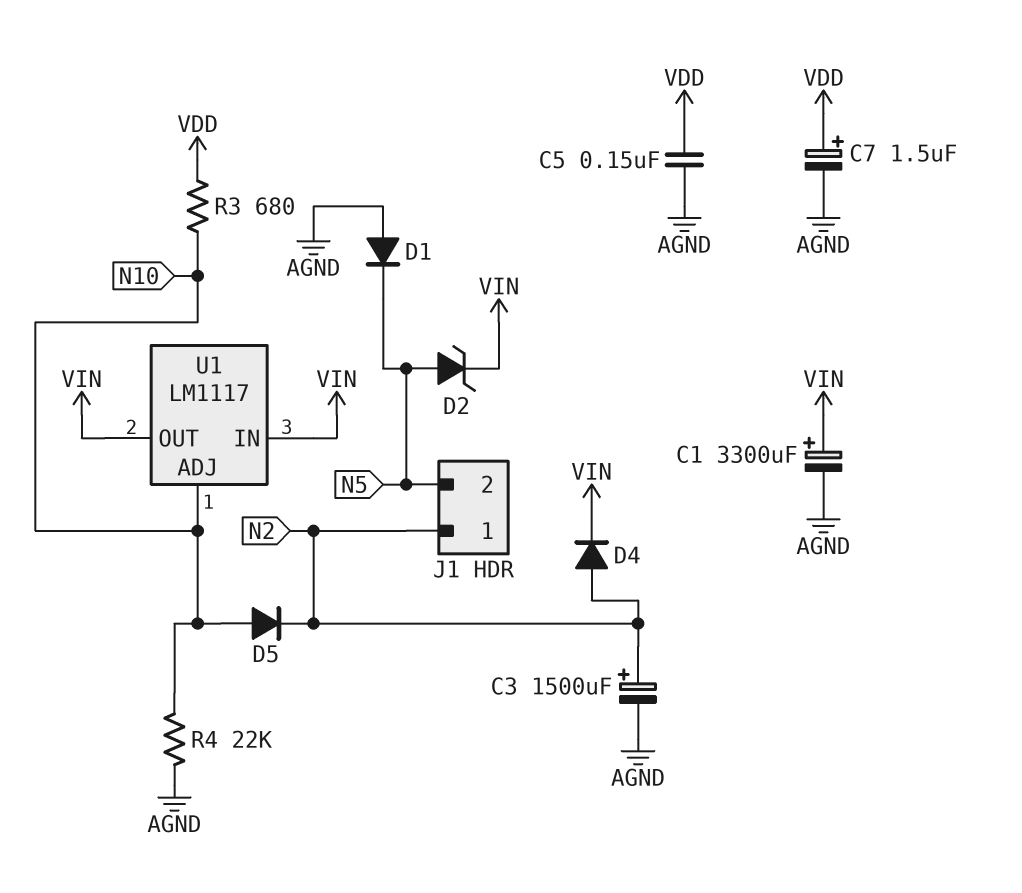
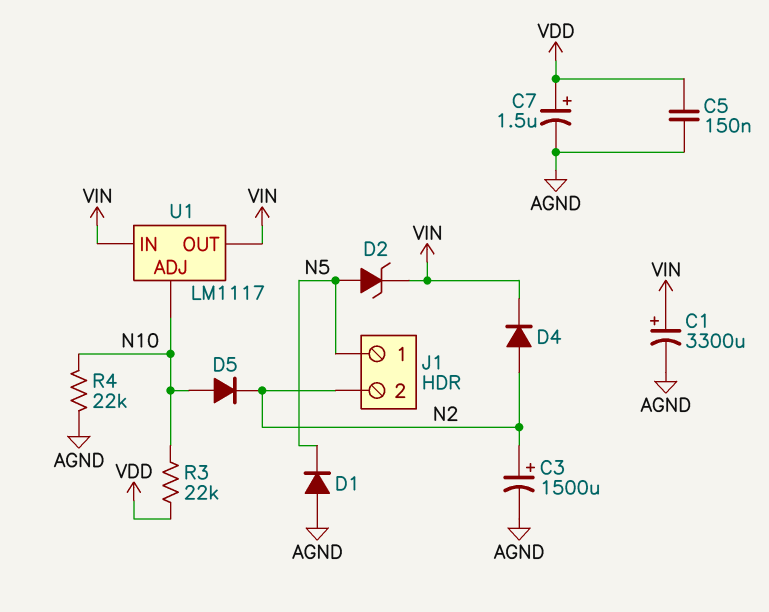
J1 pin 1: N2 -> N5
J1 pin 2: N5 -> N2
R3: 680 (N10, VDD) -> 22k (N10, VDD)

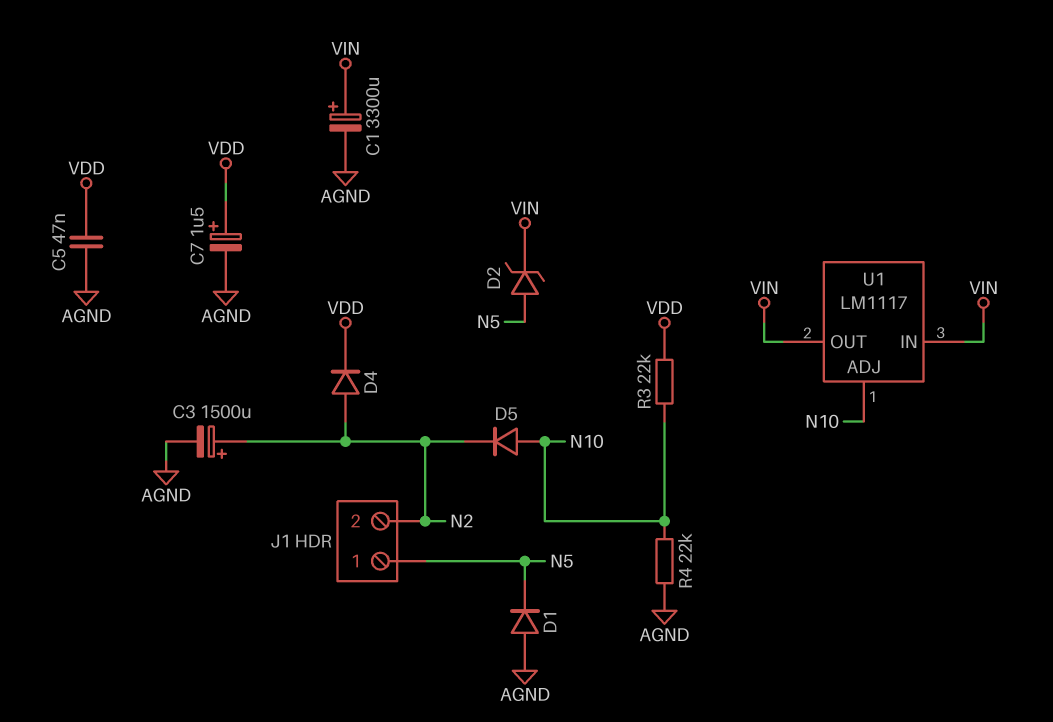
C5: 150nF (AGND, VDD) -> 47nF (AGND, VDD)
D4: diode (A N2, K VIN) -> diode (A N2, K VDD)

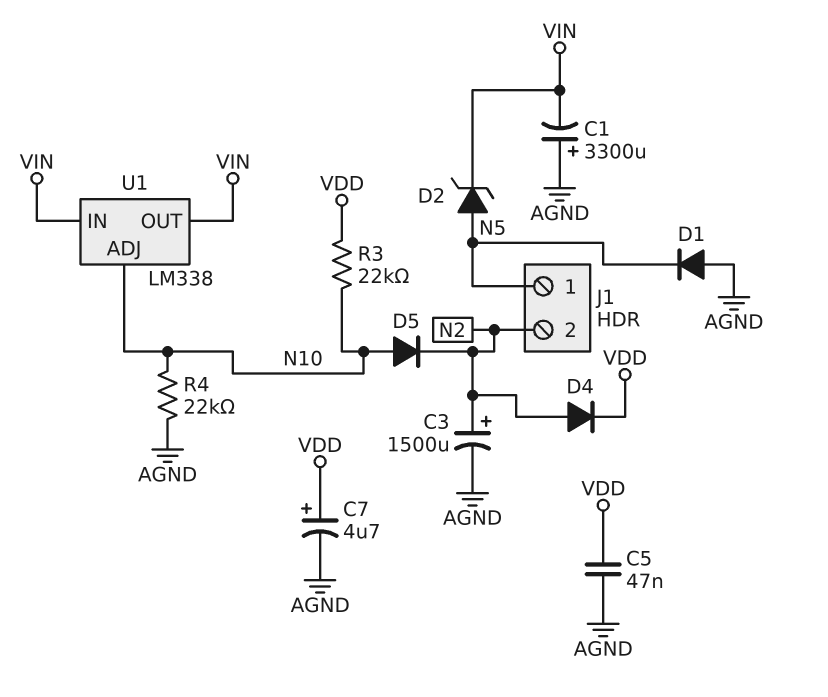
C1: 3300uF (plus VIN, minus AGND) -> 3300uF (plus AGND, minus VIN)
C7: 1.5uF (plus VDD, minus AGND) -> 4.7uF (plus VDD, minus AGND)
U1: LM1117 -> LM338

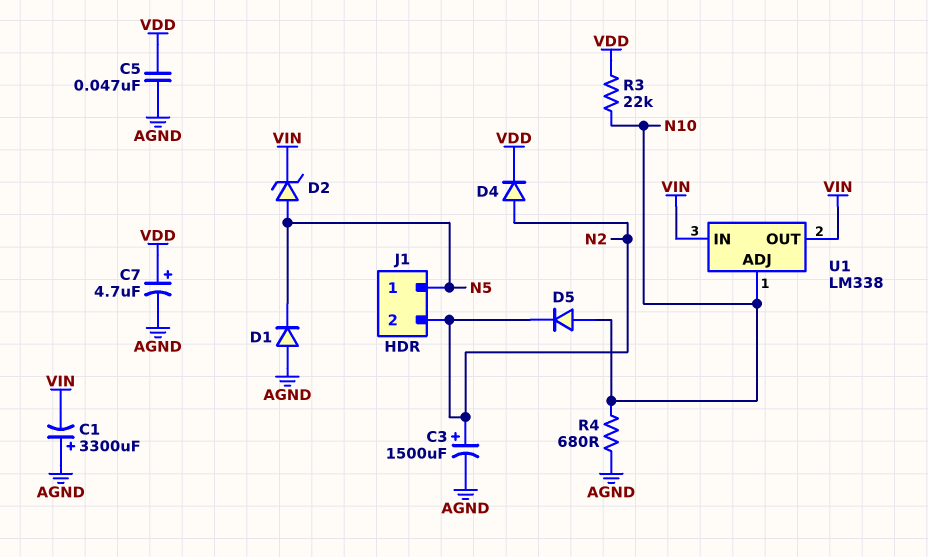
R4: 22k (AGND, N10) -> 680 (AGND, N10)

